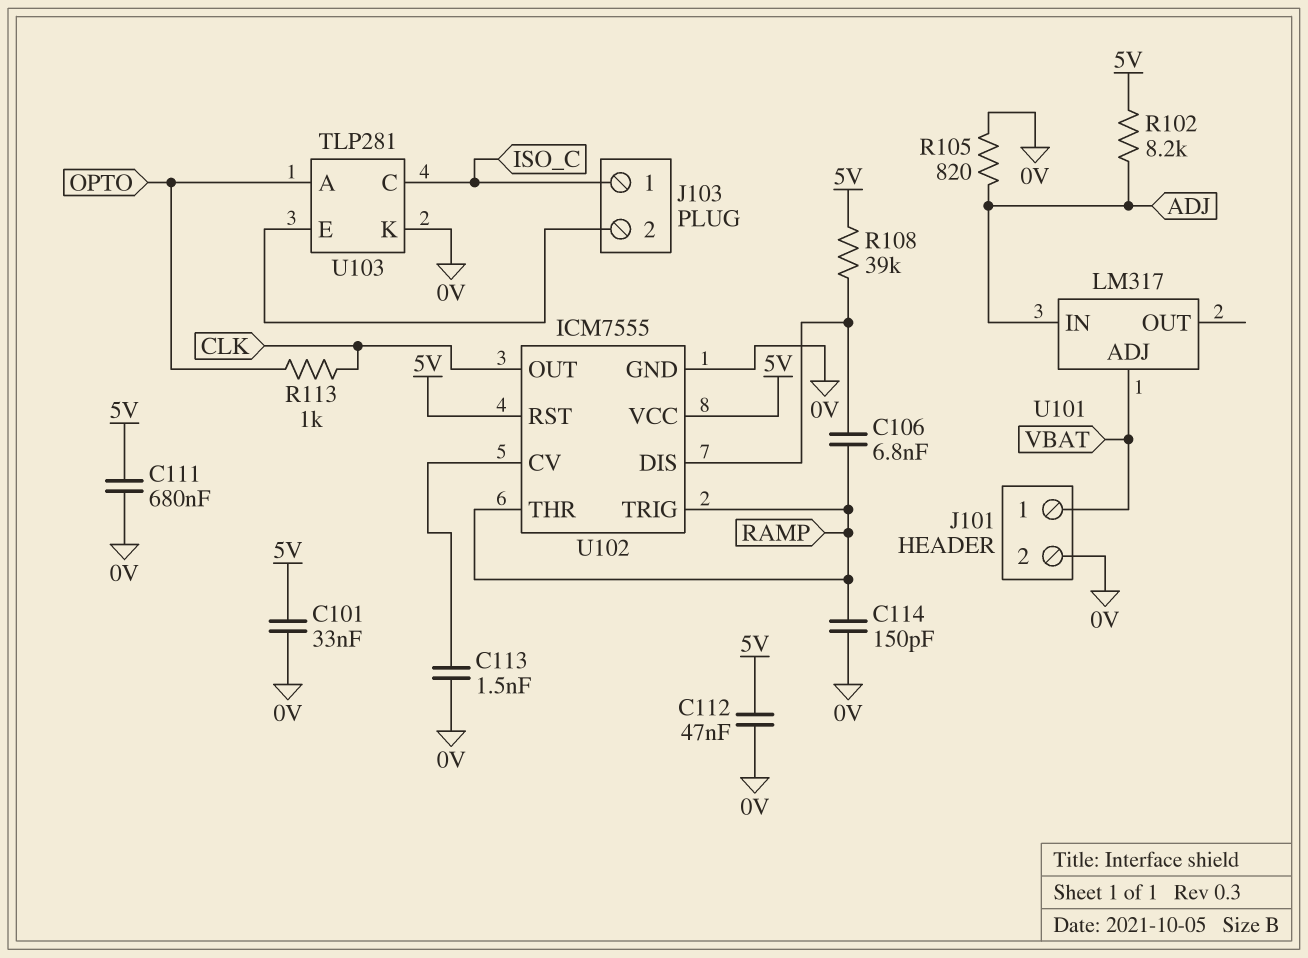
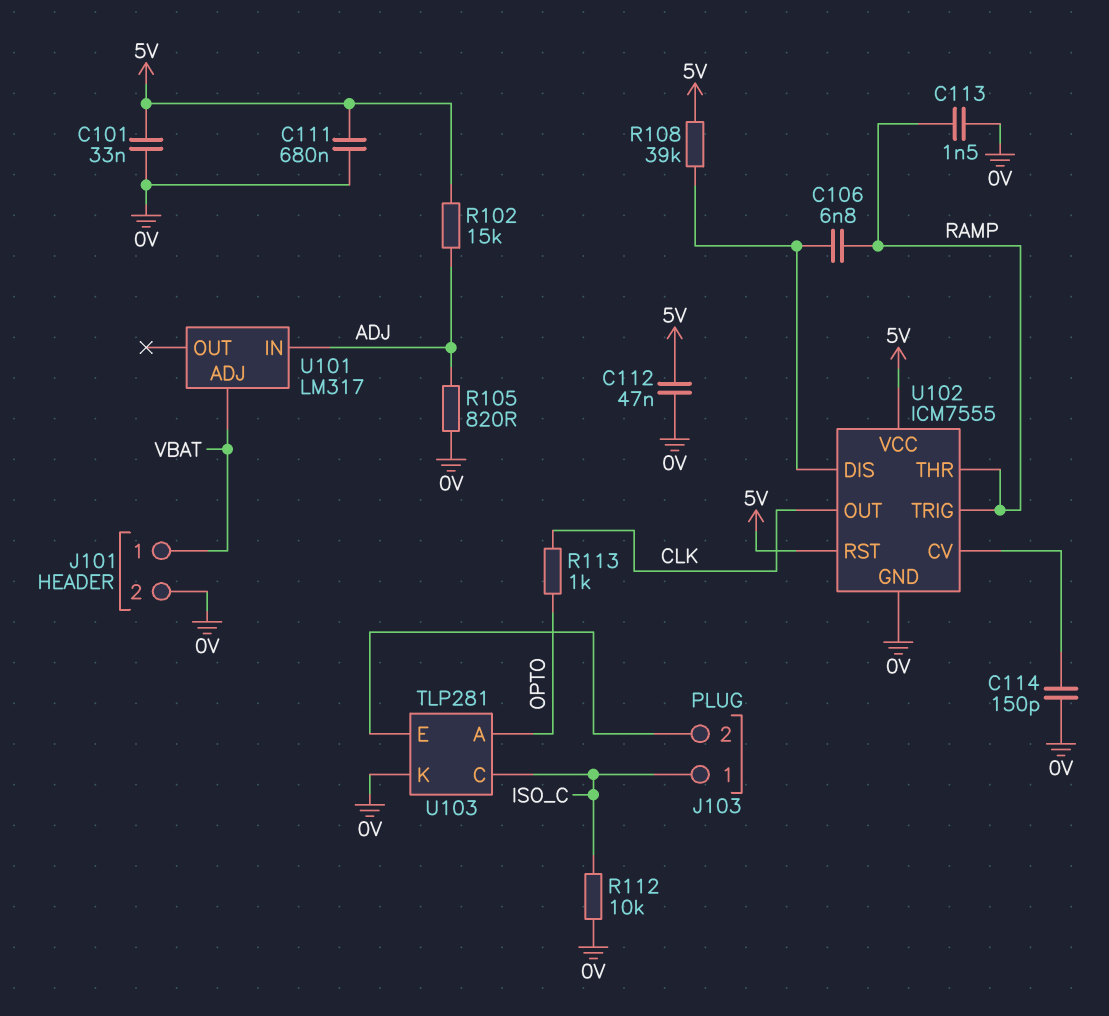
C113: 1.5nF (0V, U102/CV) -> 1.5nF (0V, RAMP)
C114: 150pF (0V, RAMP) -> 150pF (0V, U102/CV)
R102: 8.2k (5V, ADJ) -> 15k (5V, ADJ)
R112: none -> 10k (0V, ISO_C)

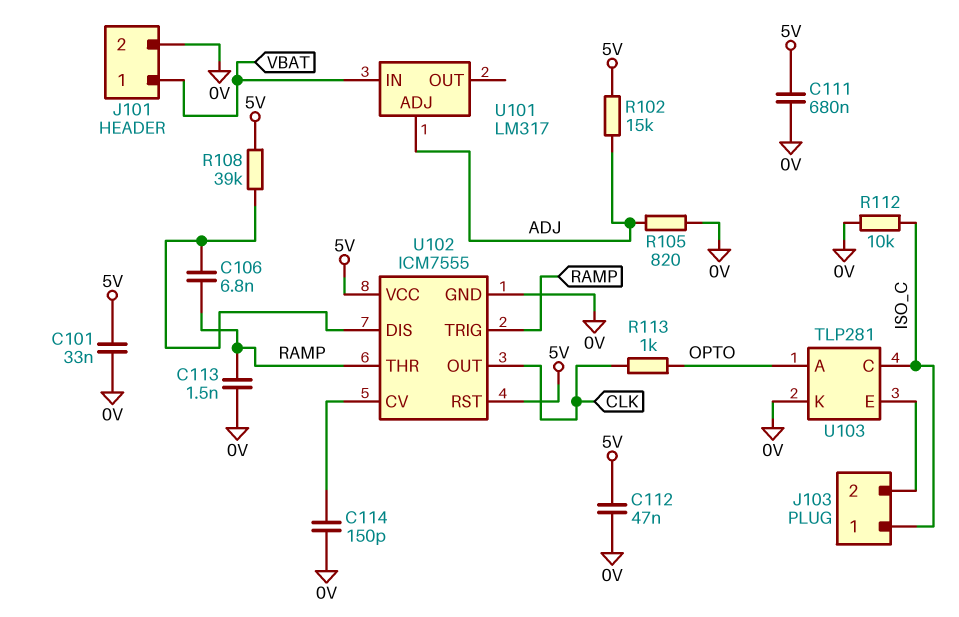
U101 pin ADJ: VBAT -> ADJ
U101 pin IN: ADJ -> VBAT

